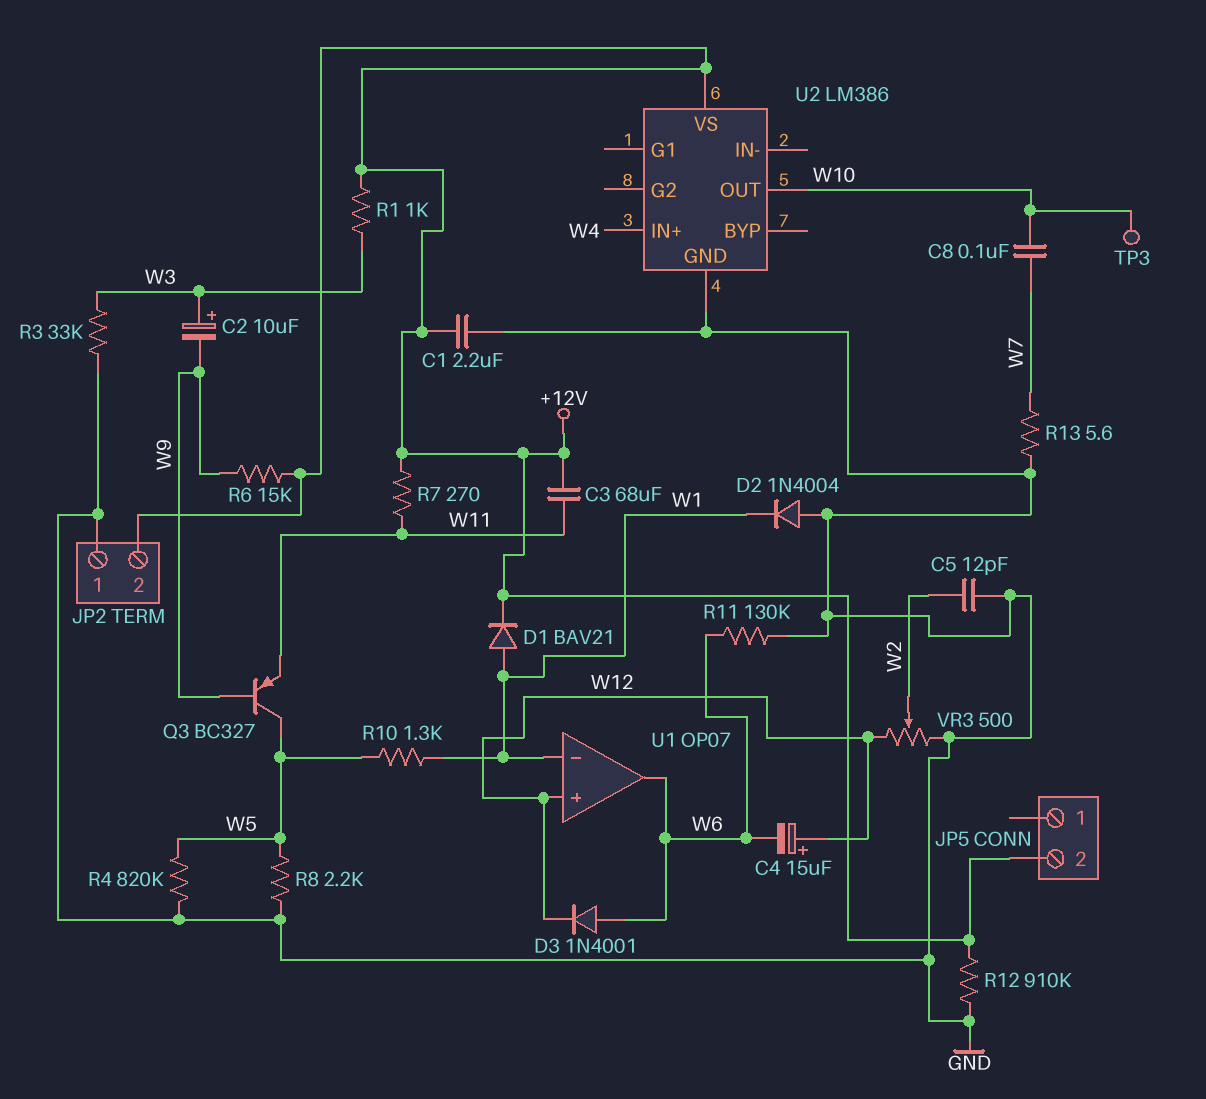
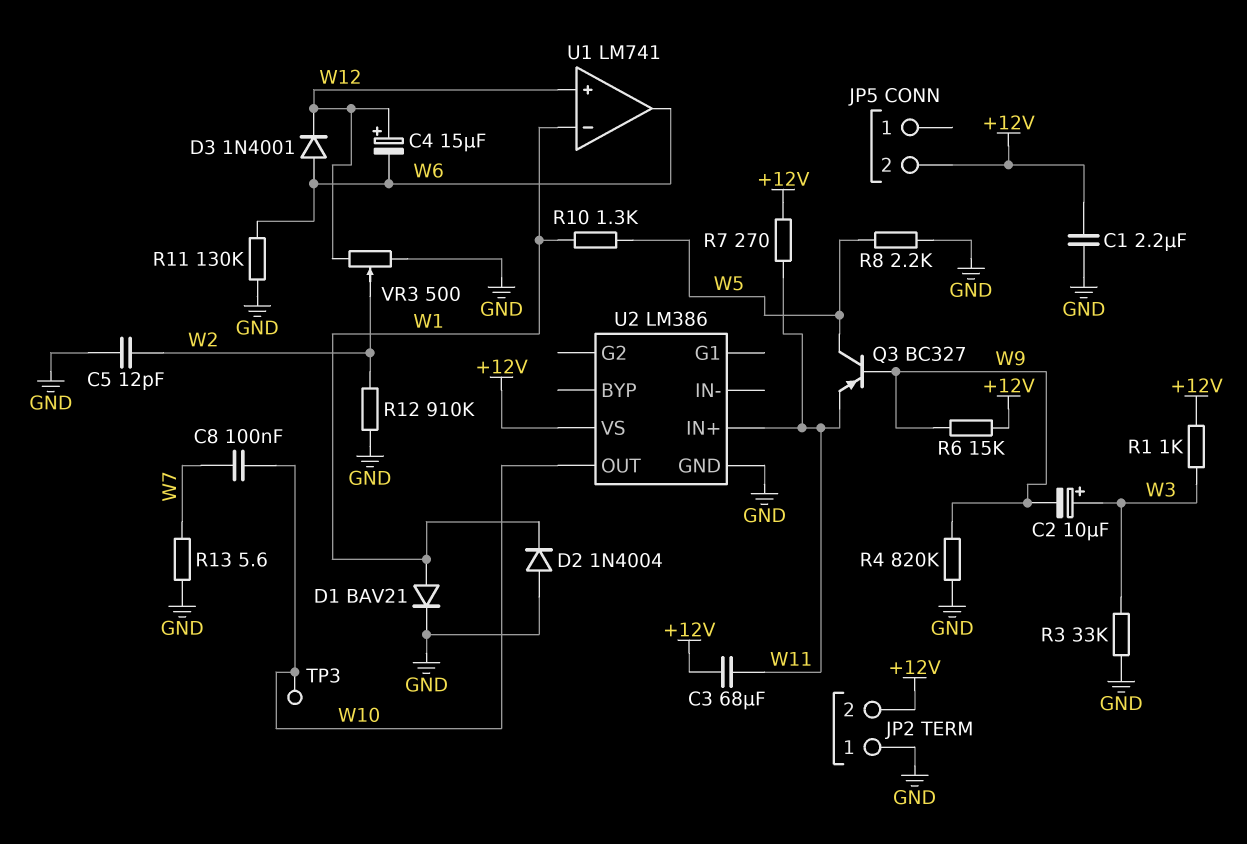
D1: diode BAV21 (A W1, K +12V) -> diode BAV21 (A W1, K GND)
R4: 820k (GND, W5) -> 820k (GND, W9)
R12: 910k (+12V, GND) -> 910k (GND, W2)
U1: OP07 -> LM741
U2 pin IN+: W4 -> W11

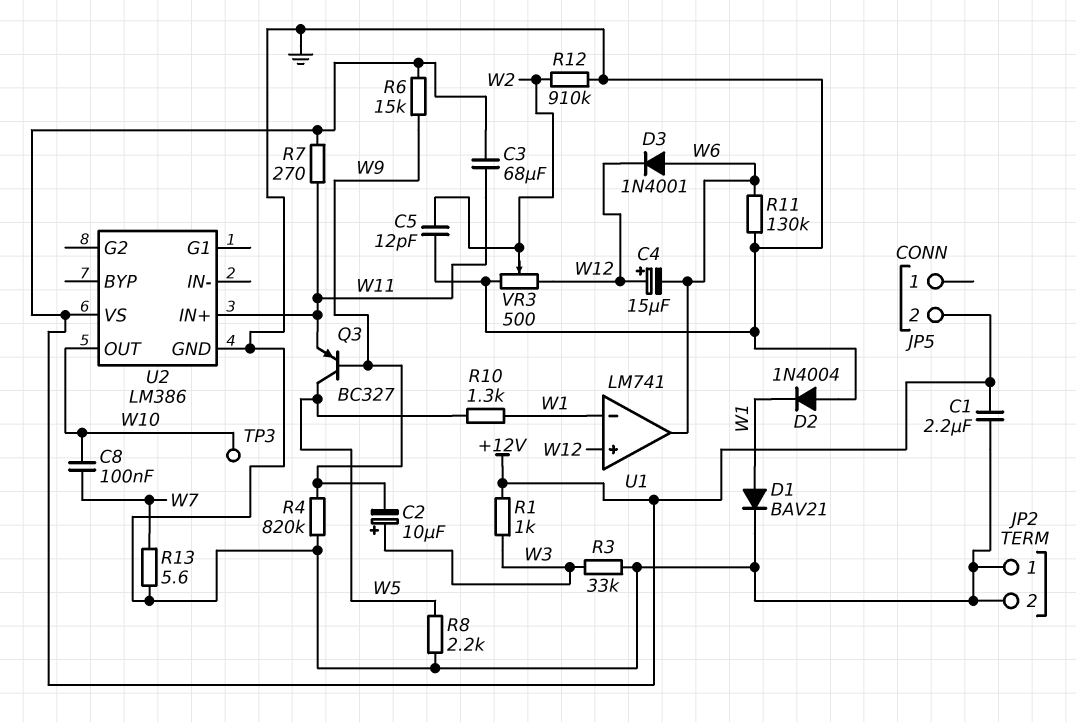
JP2 pin 2: +12V -> GND

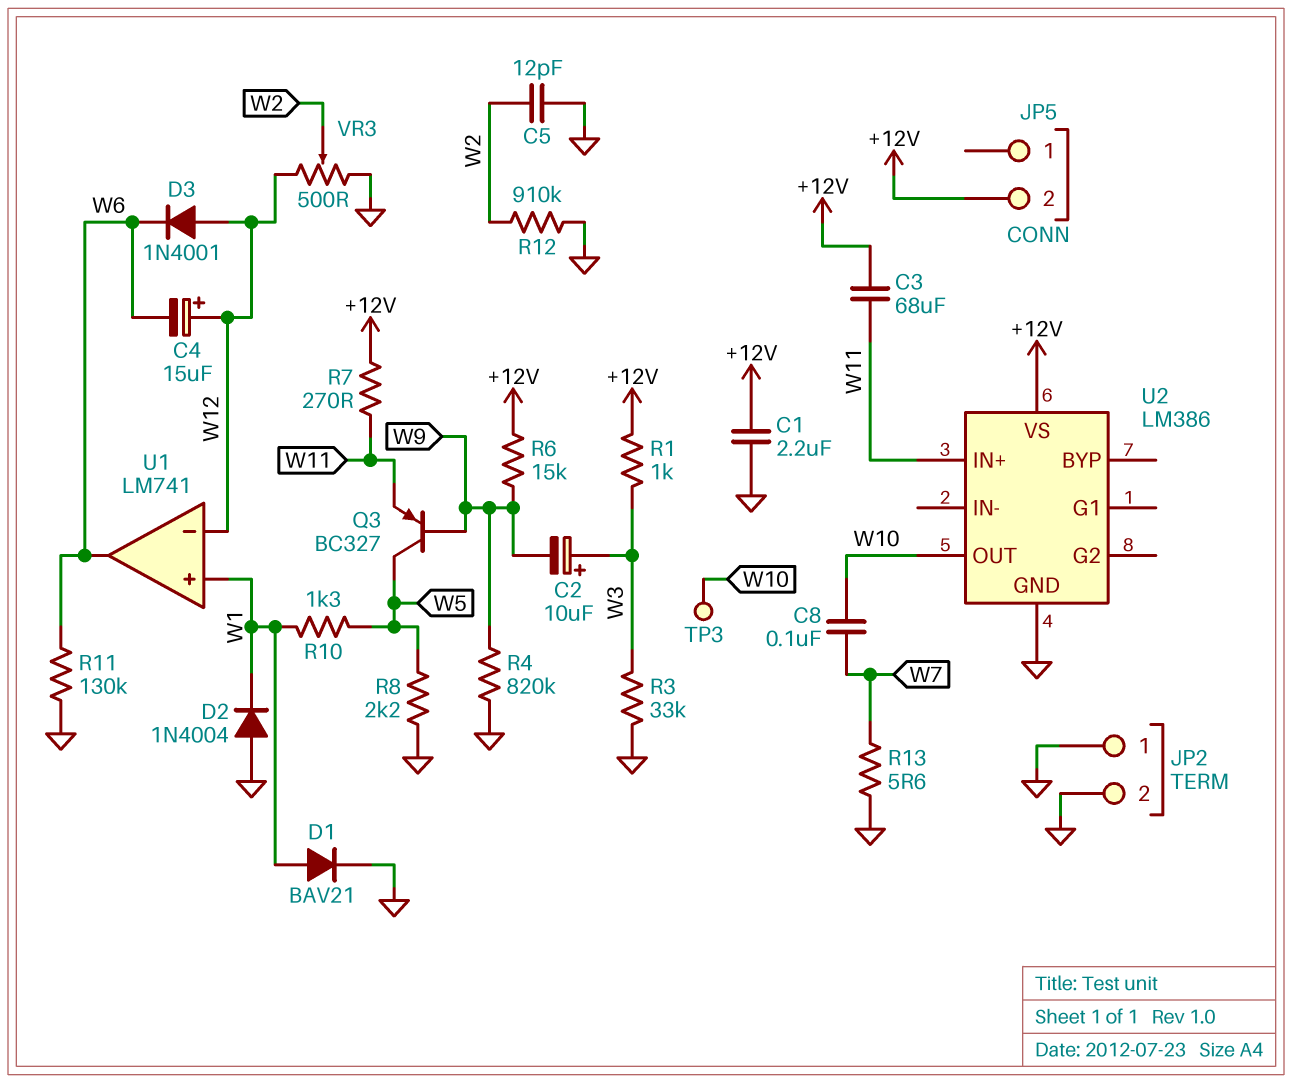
D3: diode 1N4001 (A W6, K W12) -> diode 1N4001 (A W12, K W6)
U1 pin in+: W12 -> W1
U1 pin in-: W1 -> W12

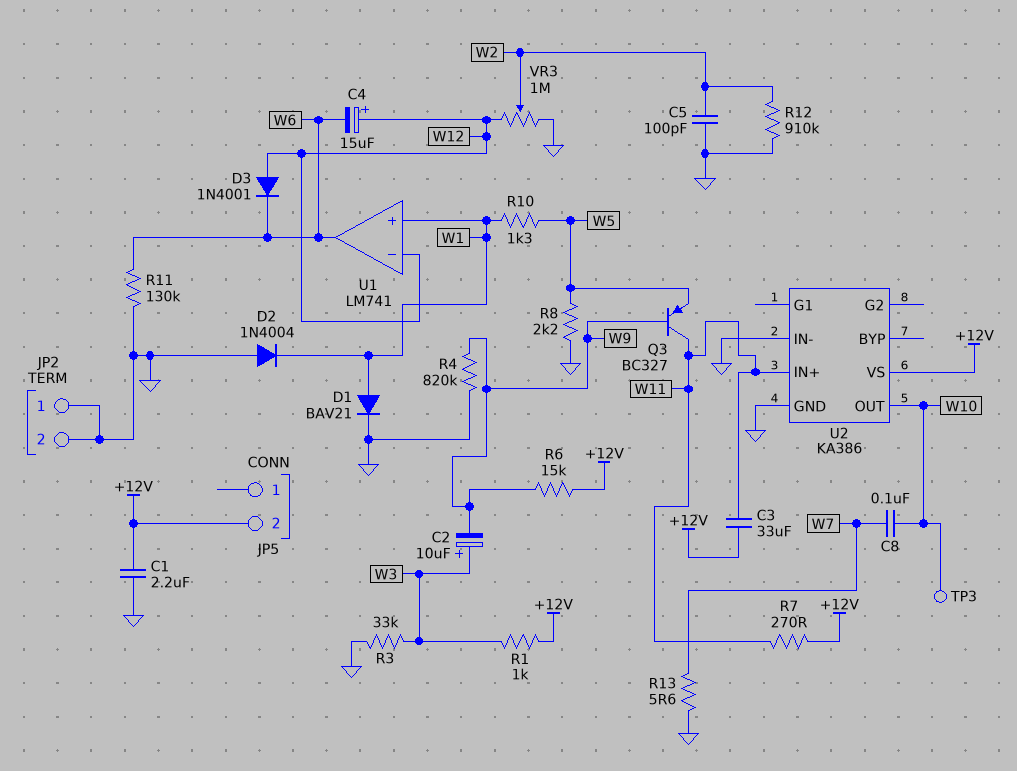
C3: 68uF (+12V, W11) -> 33uF (+12V, W11)
C5: 12pF (GND, W2) -> 100pF (GND, W2)
Q3: PNP BC327 (B W9, C W5, E W11) -> PNP BC327 (B W9, C W11, E W5)
U2: LM386 -> KA386
U2 pin IN-: none -> GND
VR3: 500 (GND, W12, wiper W2) -> 1M (GND, W12, wiper W2)

